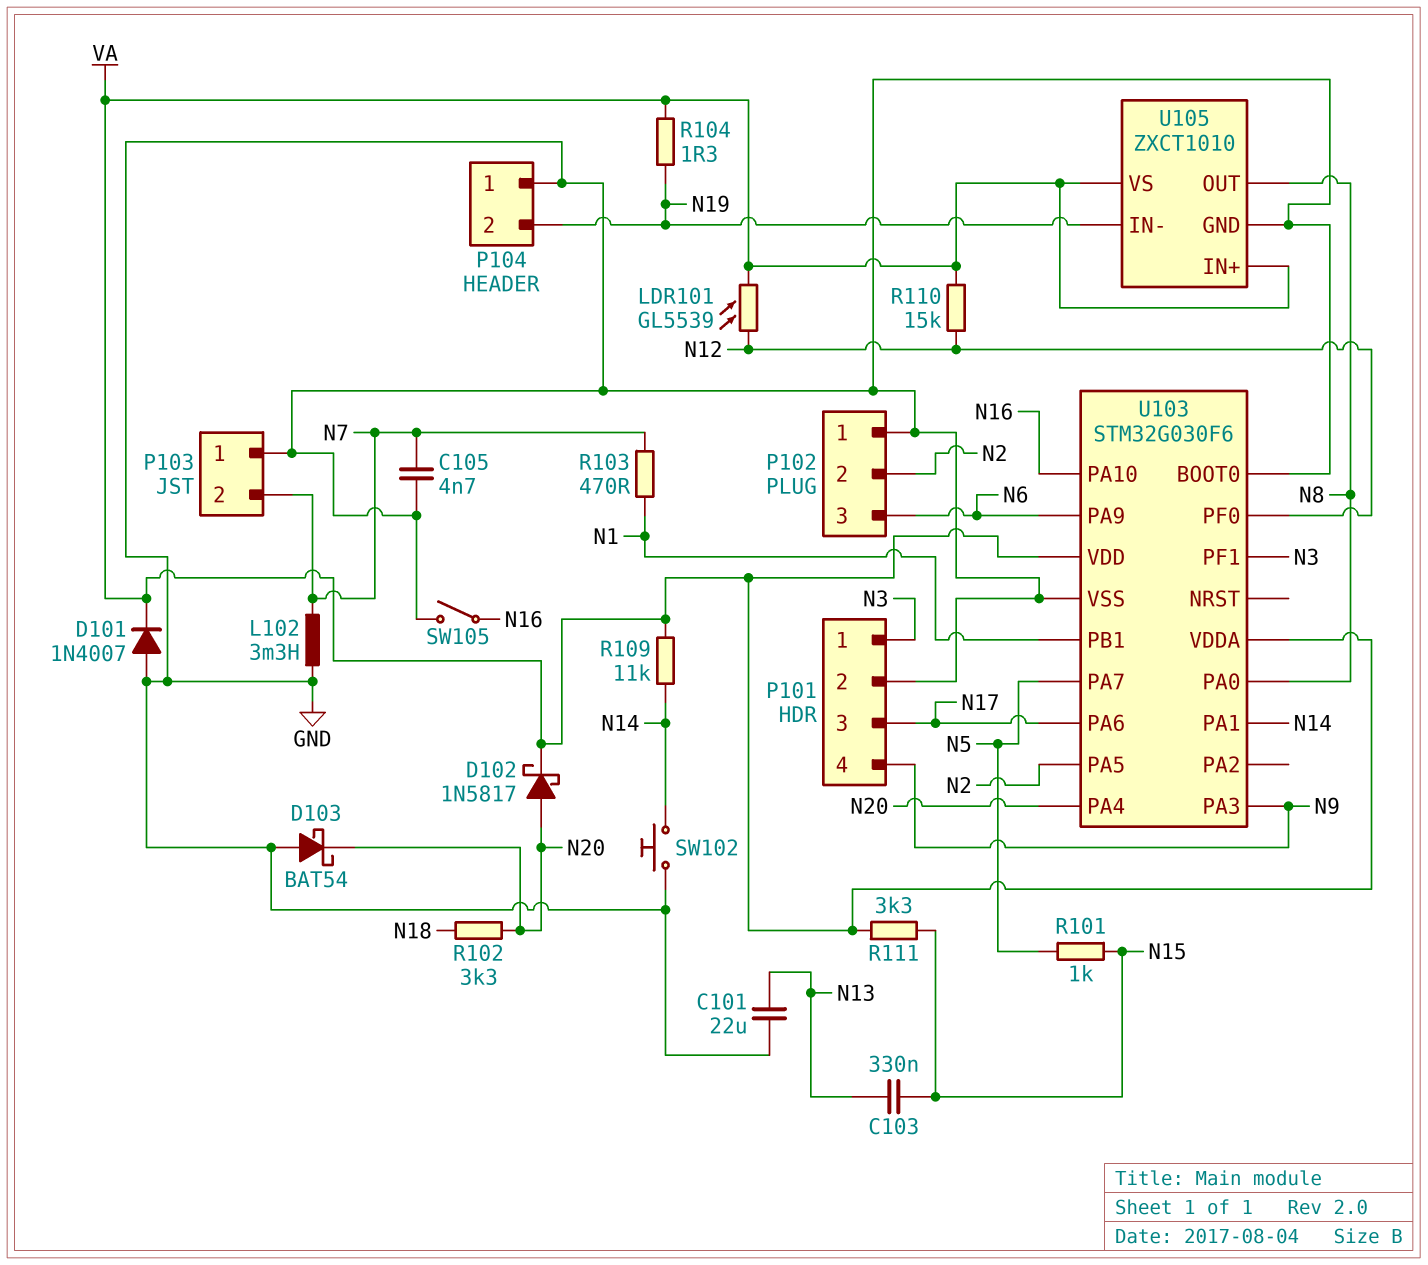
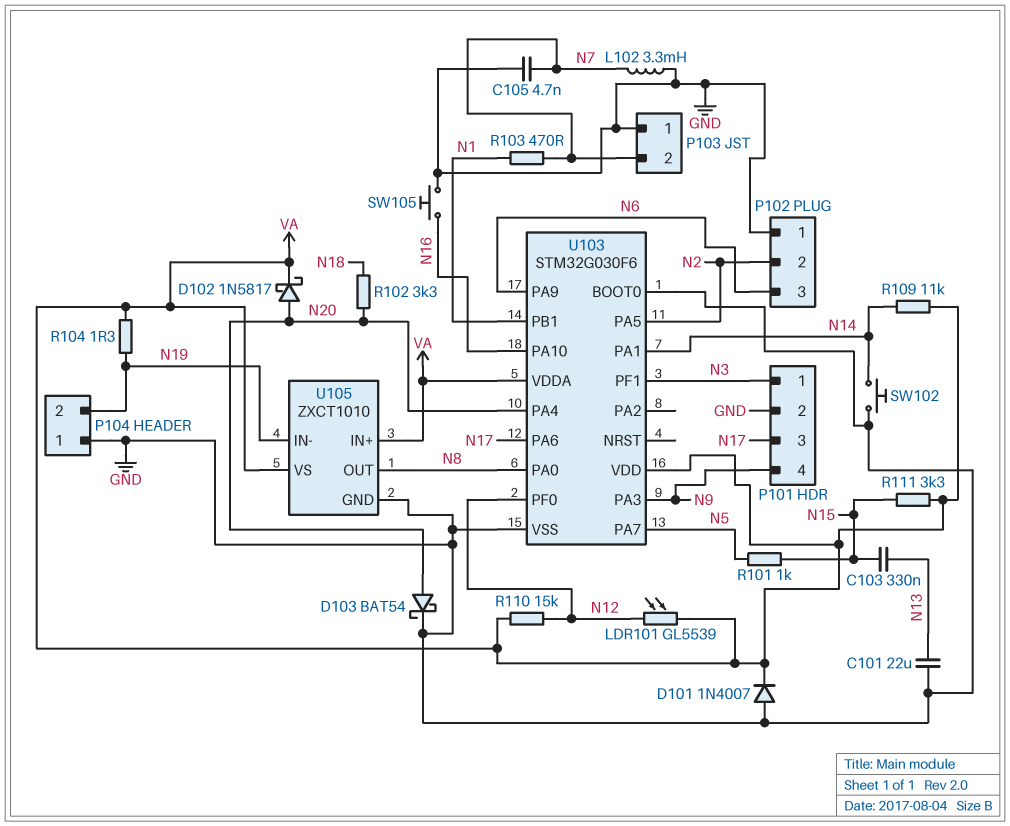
D103: schottky BAT54 (A GND, K N20) -> schottky BAT54 (A N20, K GND)
SW105: switch (GND, N16) -> button (GND, N16)

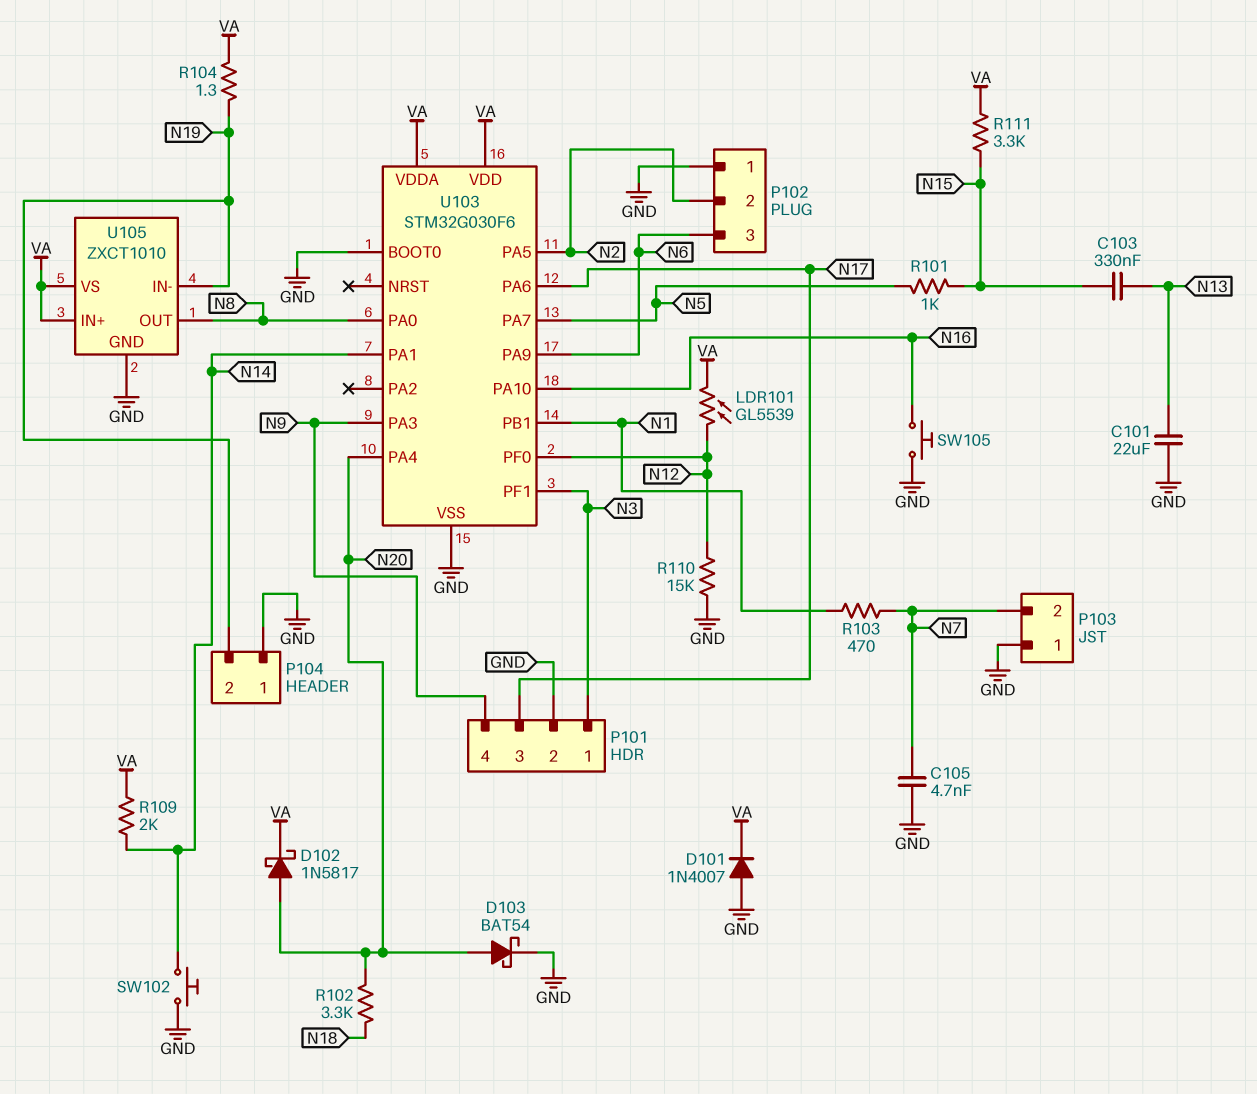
L102: 3.3mH (GND, N7) -> none
R109: 11k (N14, VA) -> 2k (N14, VA)
R110: 15k (N12, VA) -> 15k (GND, N12)

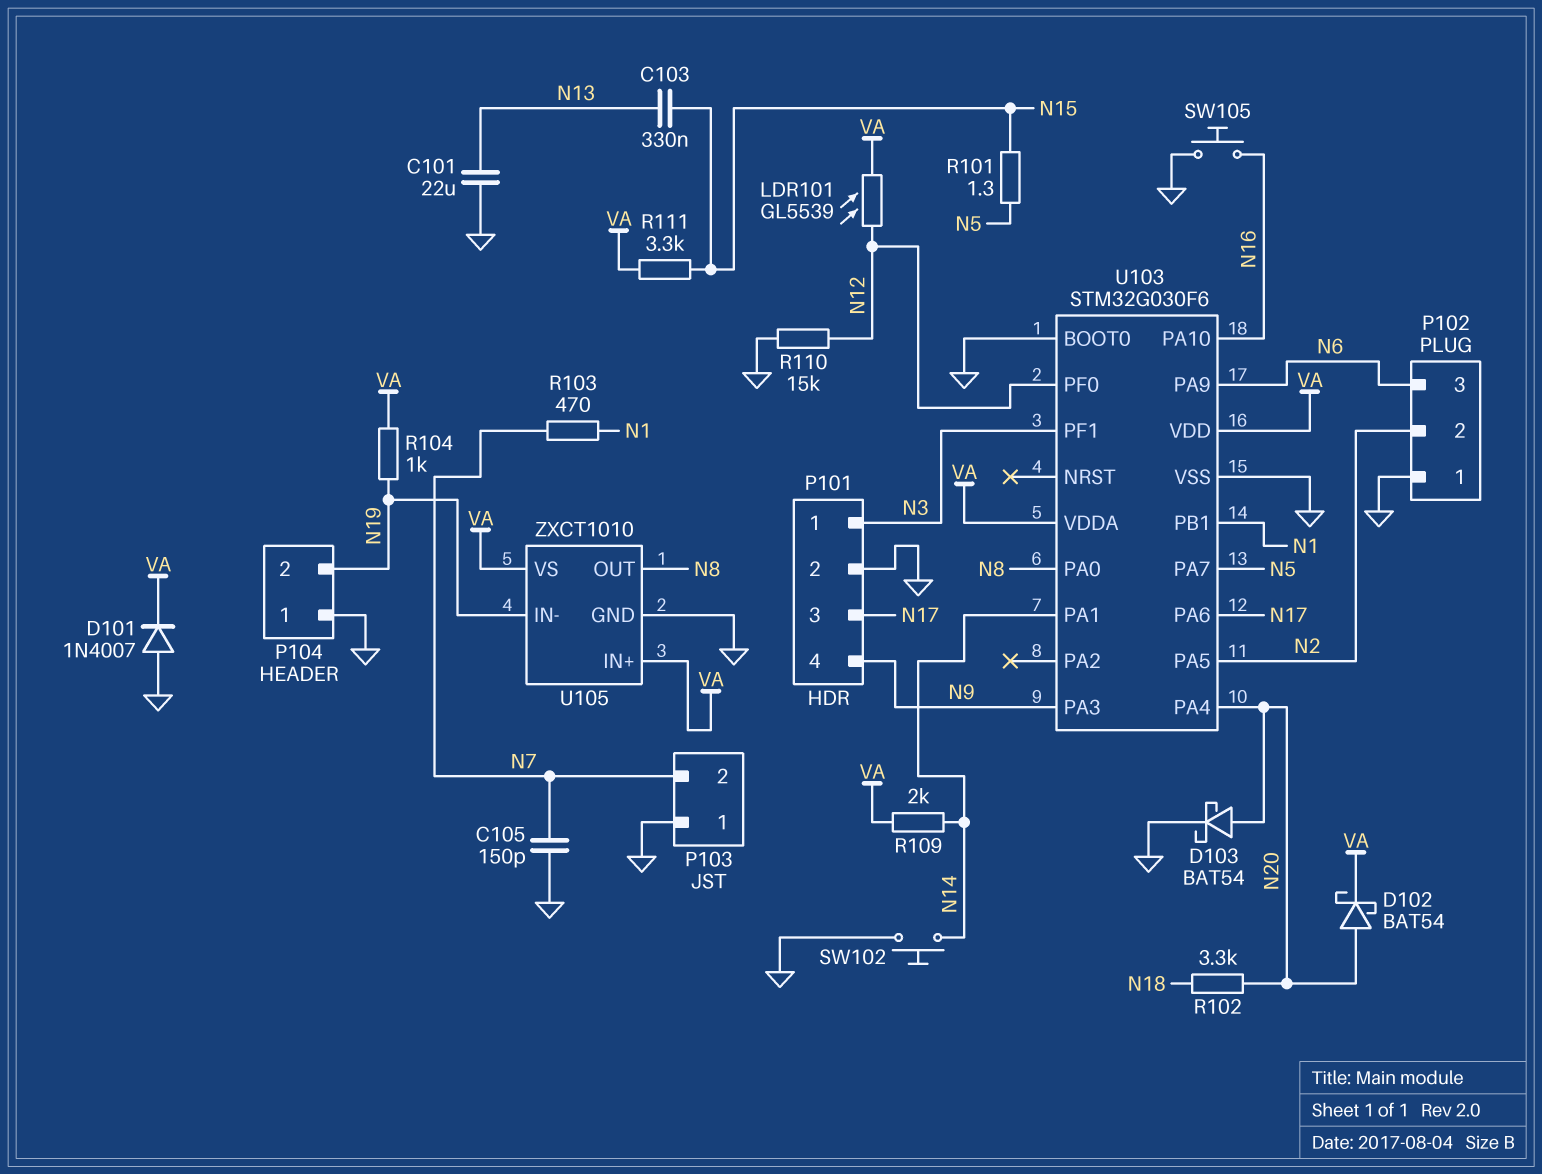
C105: 4.7nF (GND, N7) -> 150pF (GND, N7)
D102: schottky 1N5817 (A N20, K VA) -> schottky BAT54 (A N20, K VA)
R101: 1k (N5, N15) -> 1.3 (N5, N15)
R104: 1.3 (N19, VA) -> 1k (N19, VA)

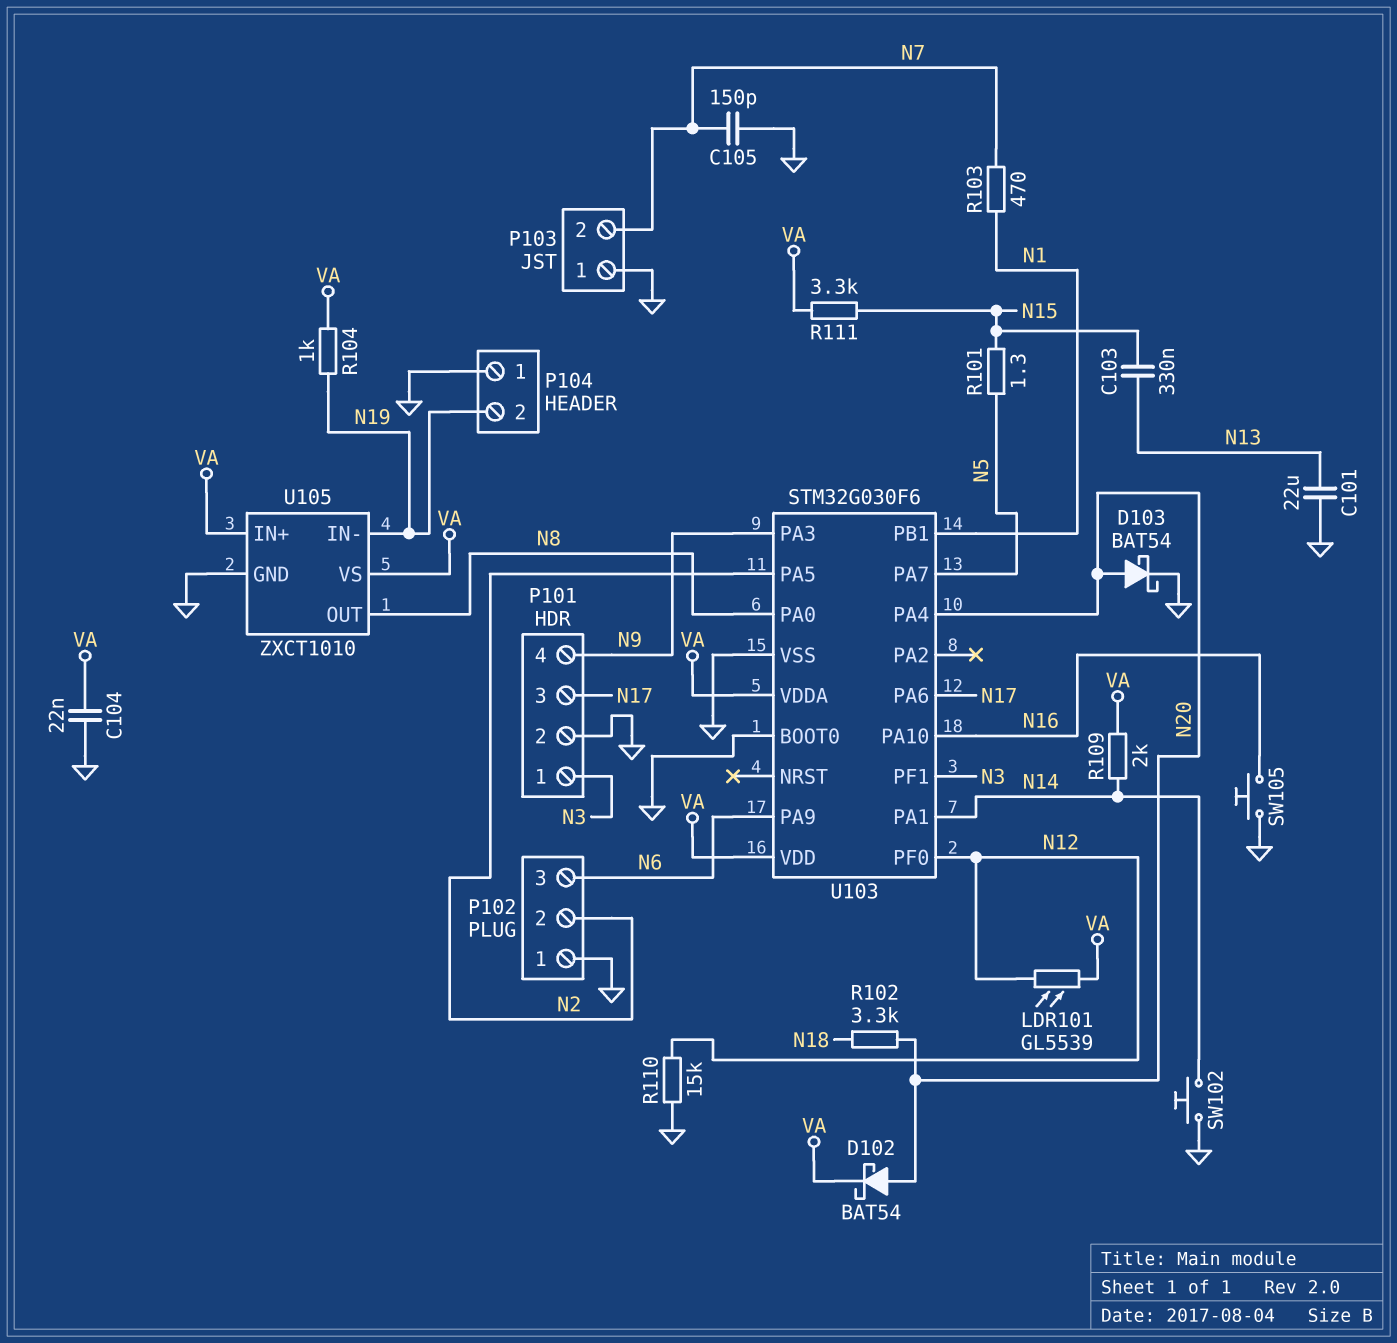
C104: none -> 22nF (GND, VA)
D101: diode 1N4007 (A GND, K VA) -> none

